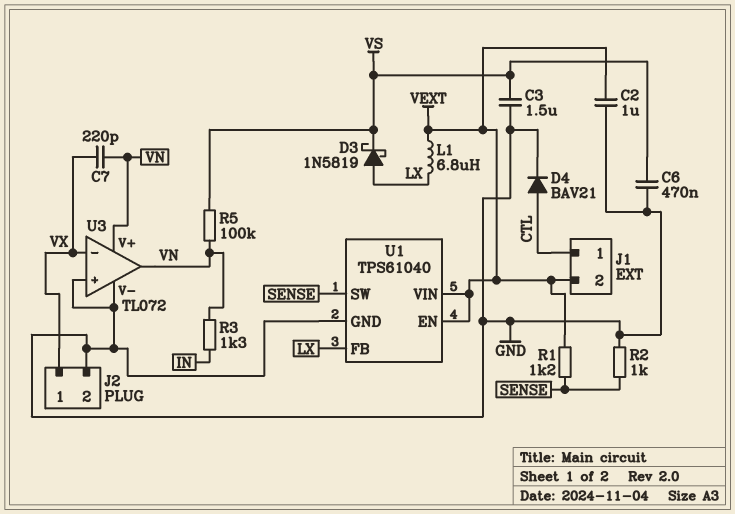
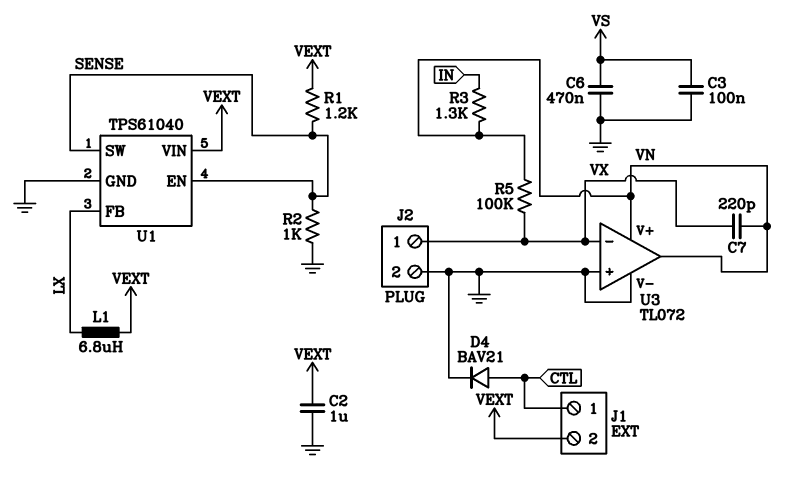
C3: 1.5uF (GND, VS) -> 100nF (GND, VS)
D3: schottky 1N5819 (A LX, K VS) -> none
R5: 100k (VN, VS) -> 100k (VN, VX)
U1 pin EN: VEXT -> SENSE

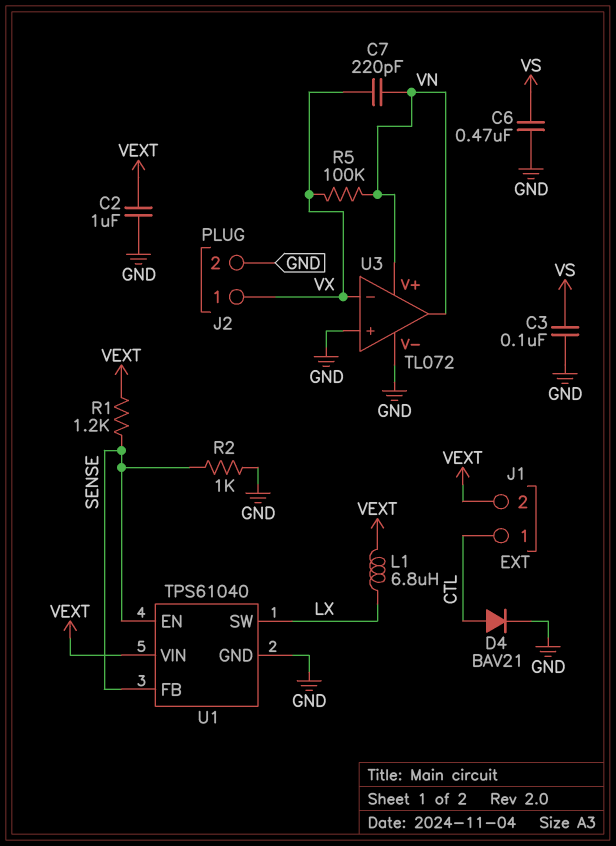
R3: 1.3k (IN, VN) -> none
U1 pin FB: LX -> SENSE
U1 pin SW: SENSE -> LX

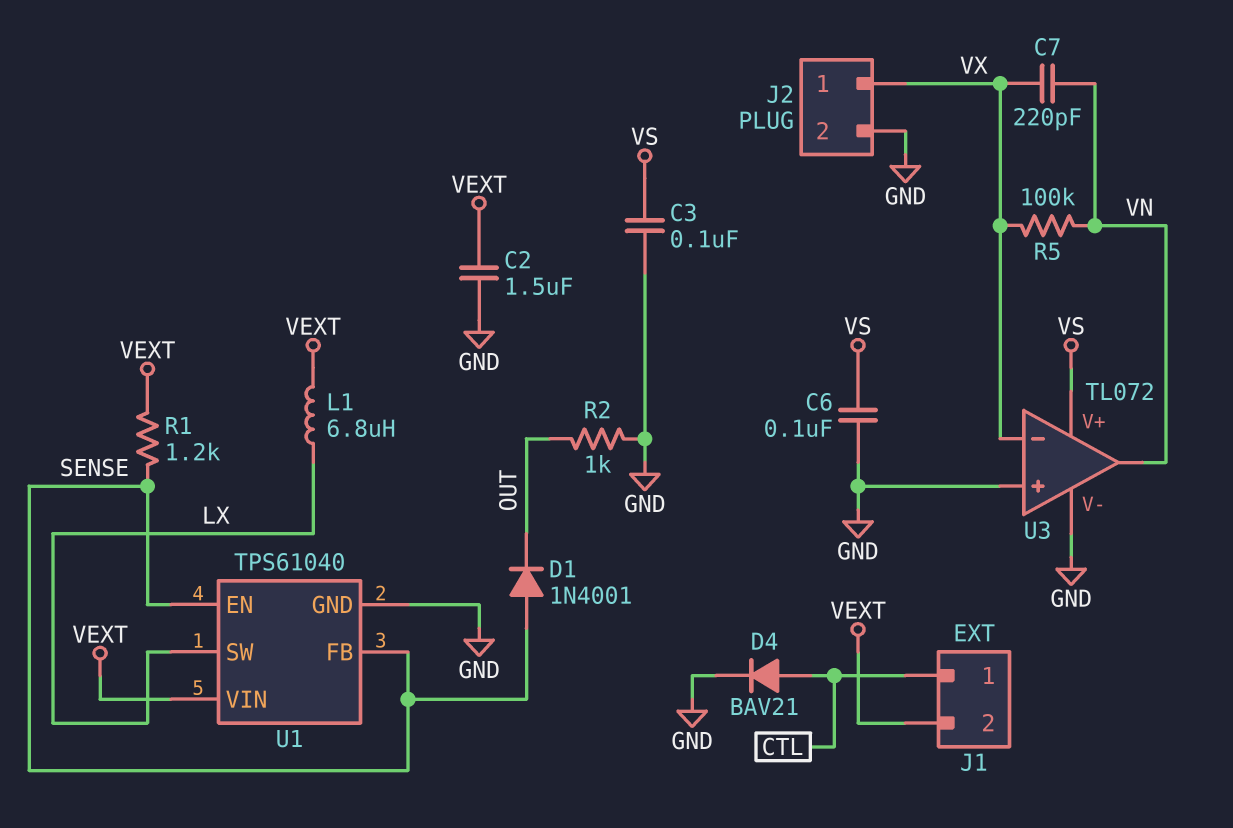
C2: 1uF (GND, VEXT) -> 1.5uF (GND, VEXT)
C6: 470nF (GND, VS) -> 100nF (GND, VS)
D1: none -> diode 1N4001 (A SENSE, K OUT)
R2: 1k (GND, SENSE) -> 1k (GND, OUT)
U3 pin V+: VN -> VS

